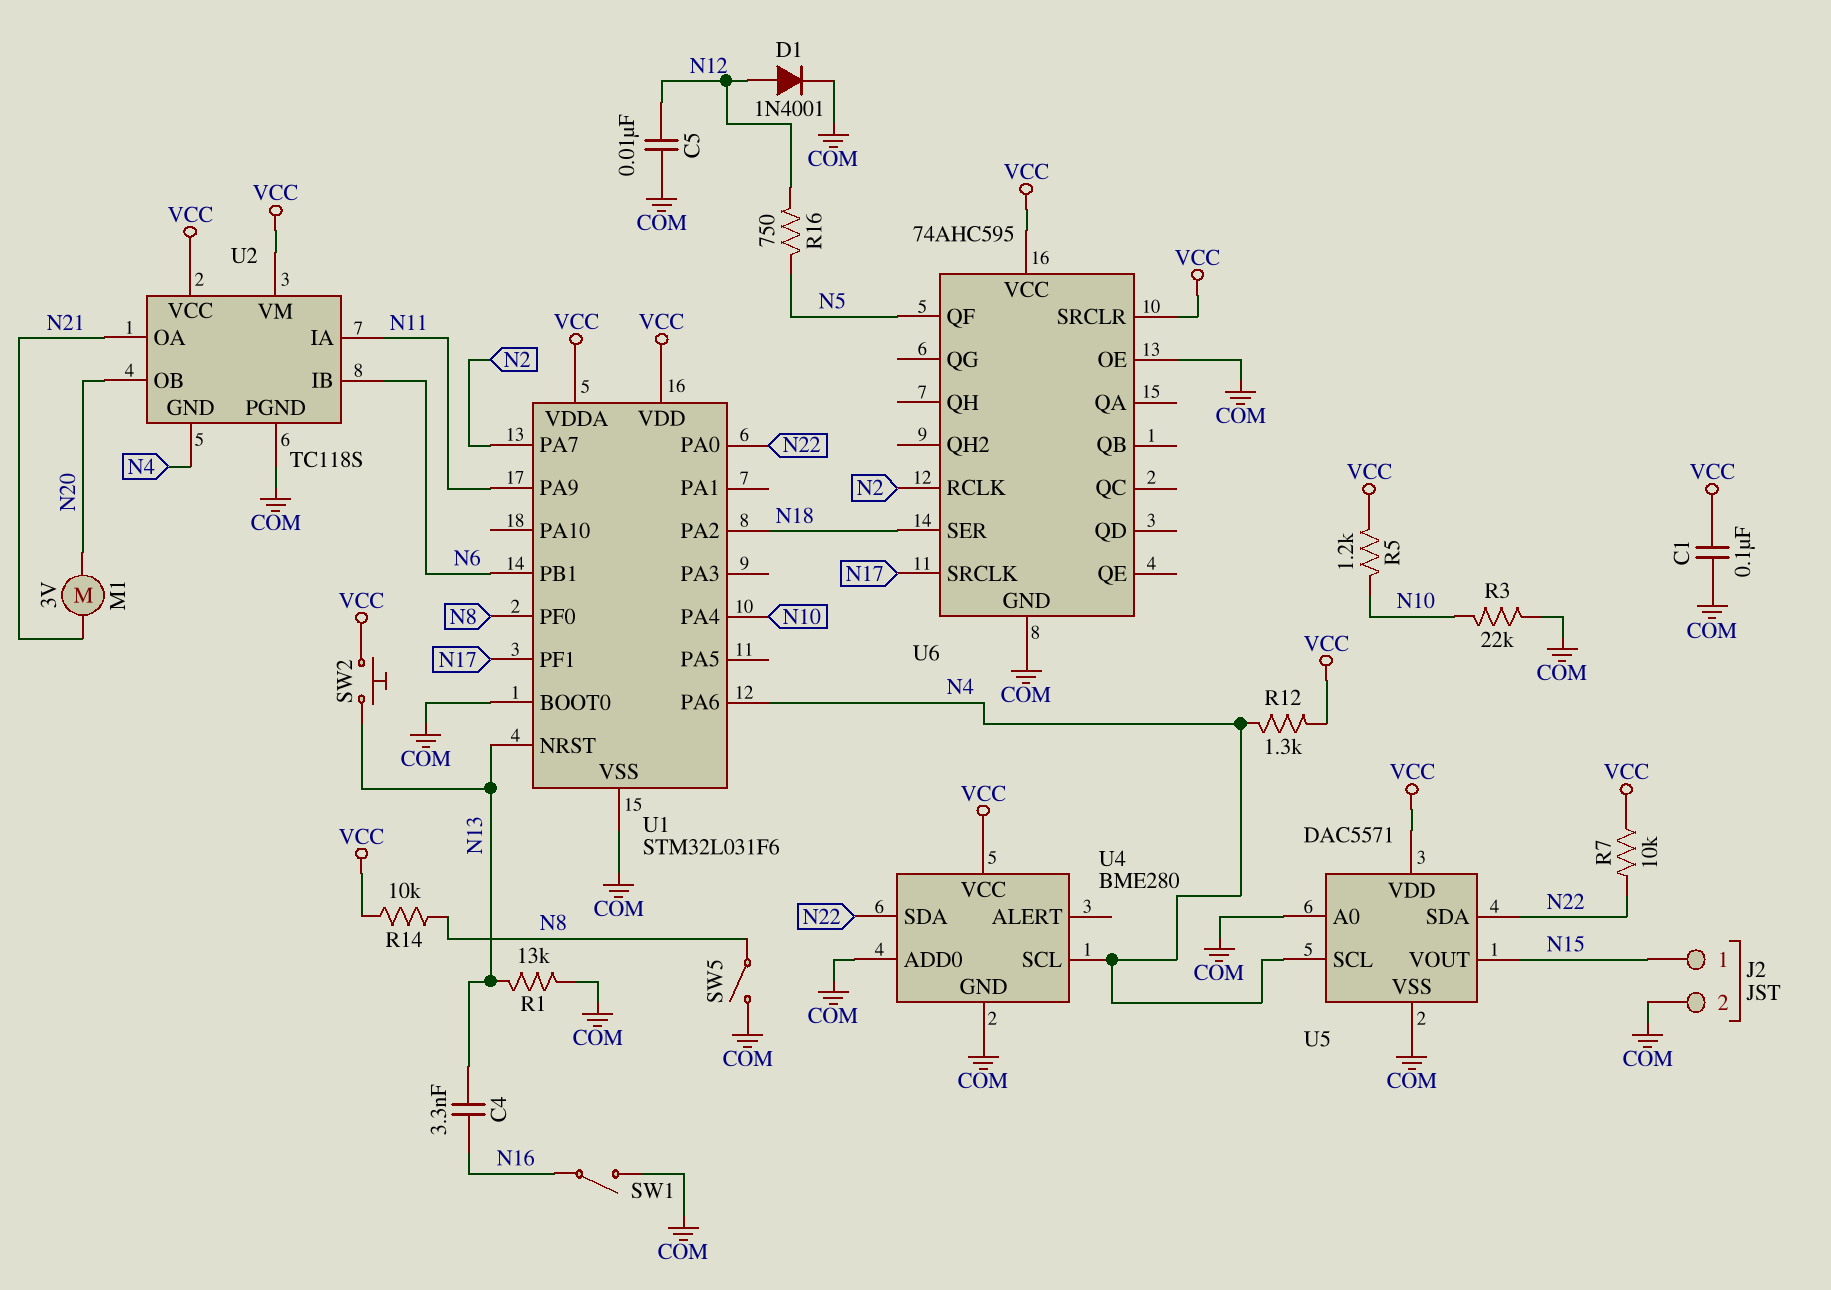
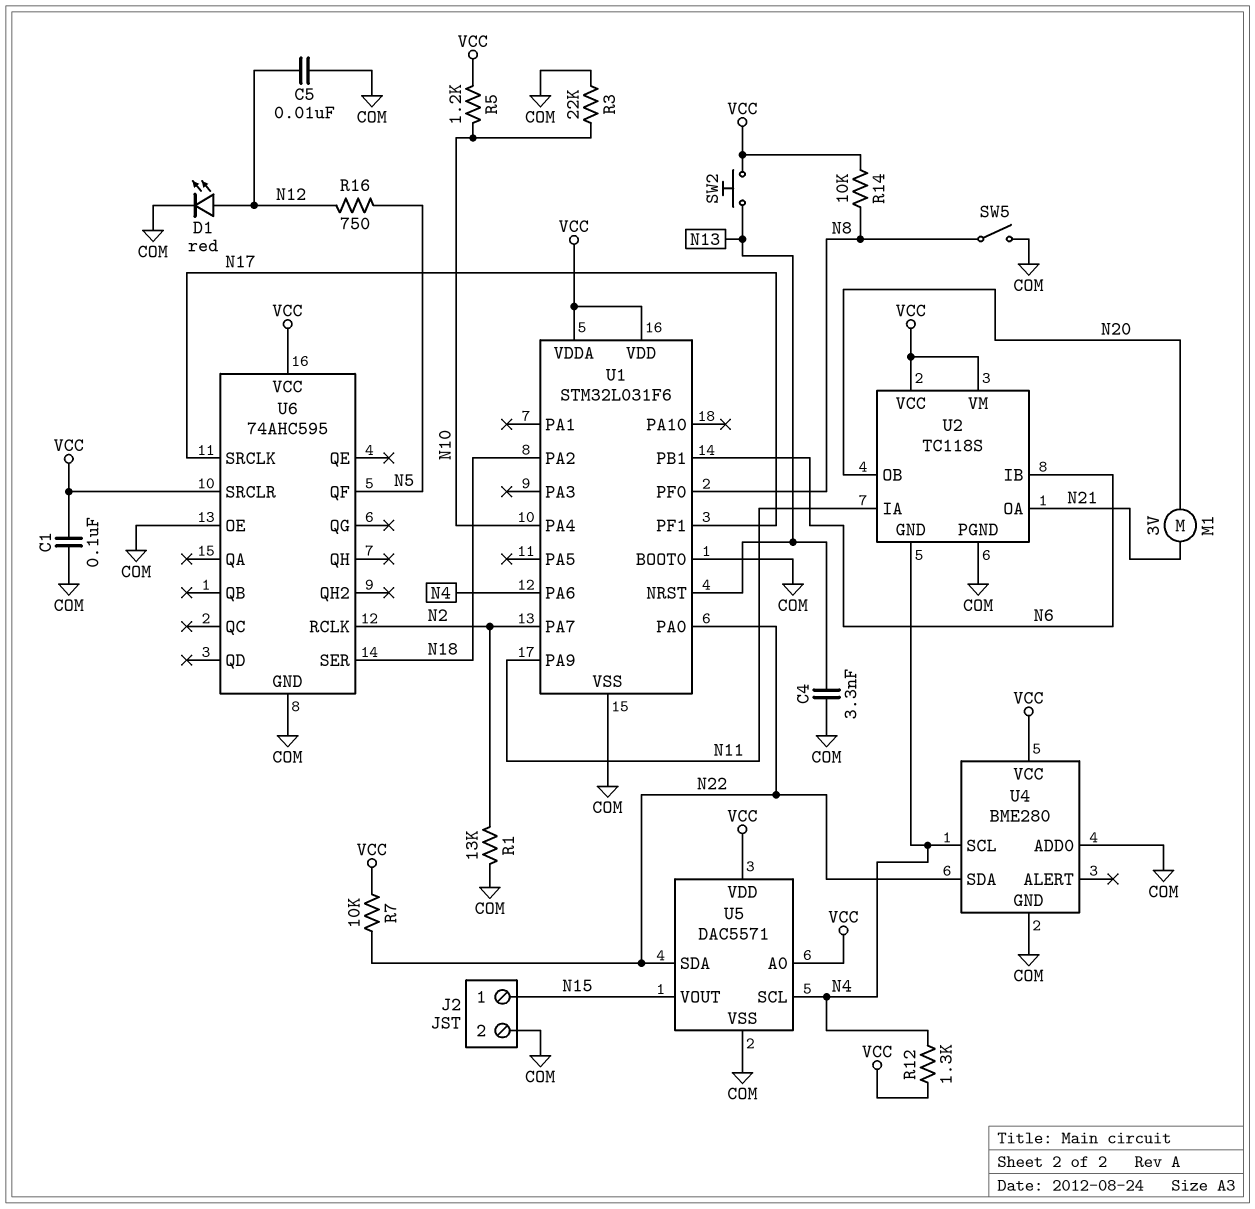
C4: 3.3nF (N13, N16) -> 3.3nF (COM, N13)
D1: diode 1N4001 (A N12, K COM) -> LED red (A N12, K COM)
R1: 13k (COM, N13) -> 13k (COM, N2)
SW1: switch (COM, N16) -> none
U5 pin A0: COM -> VCC

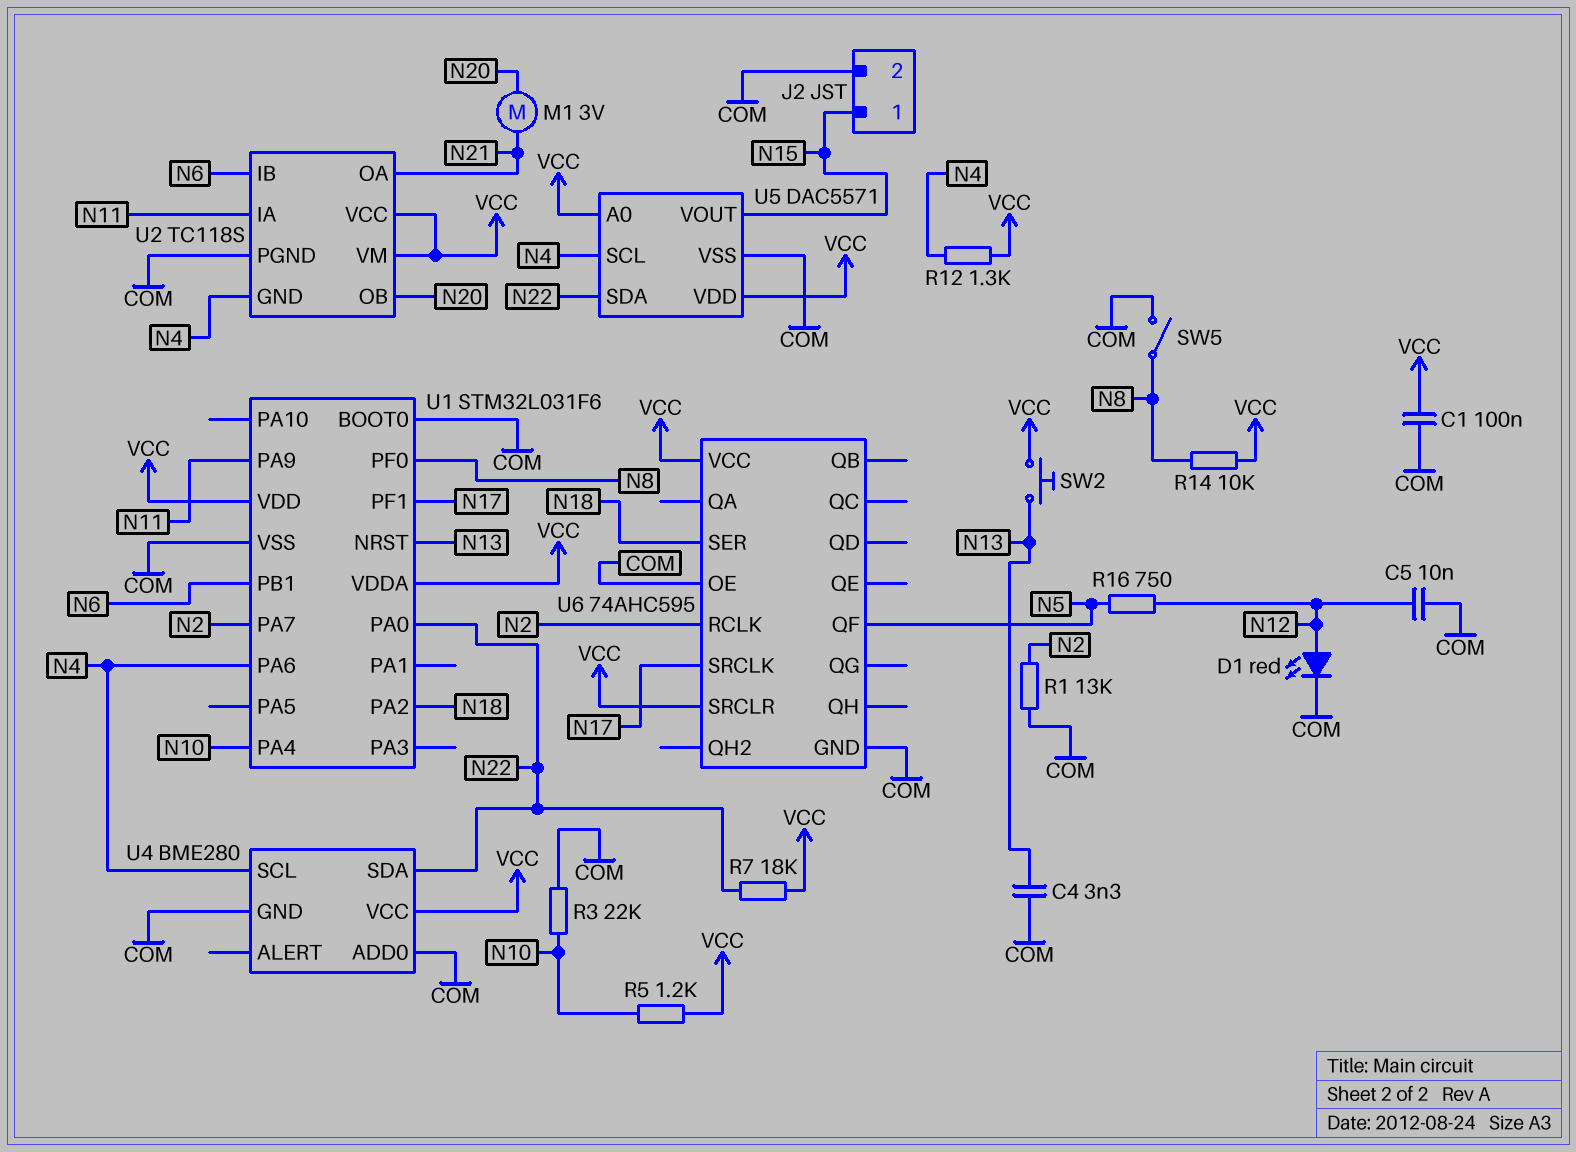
R7: 10k (N22, VCC) -> 18k (N22, VCC)

